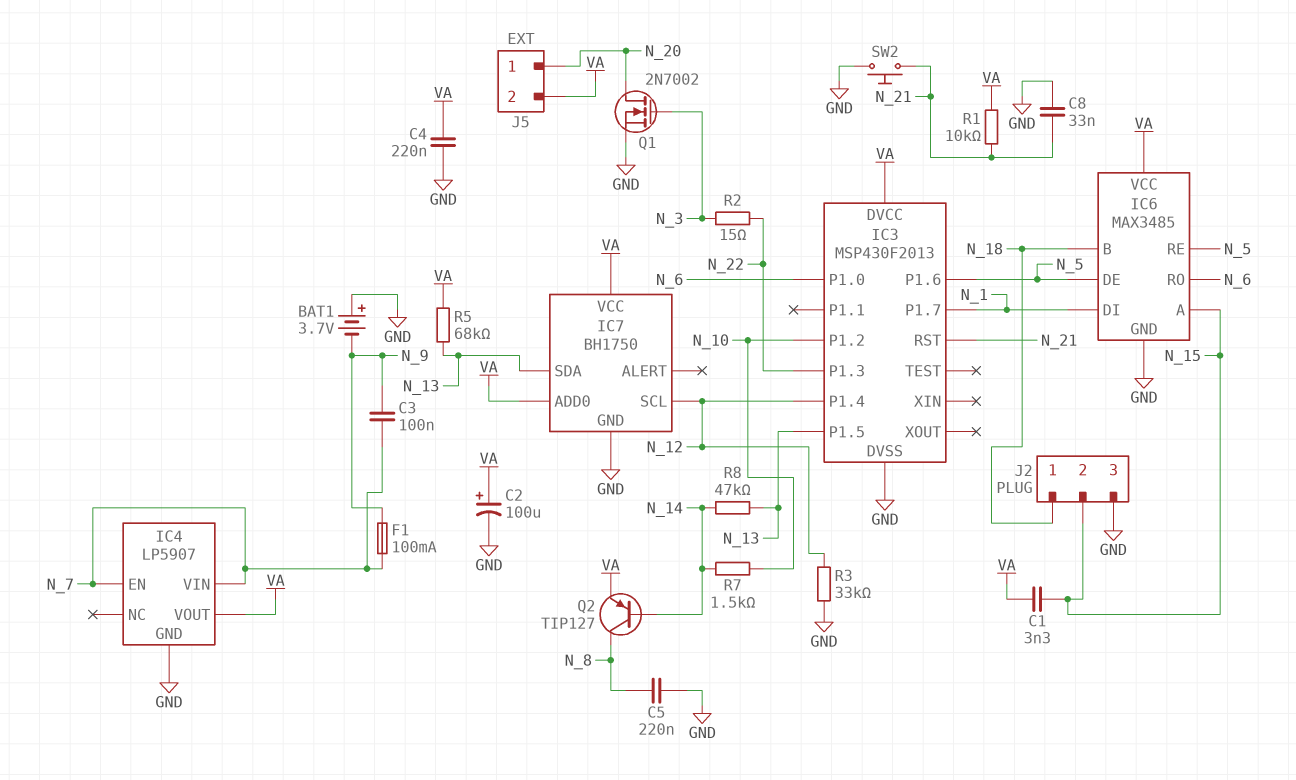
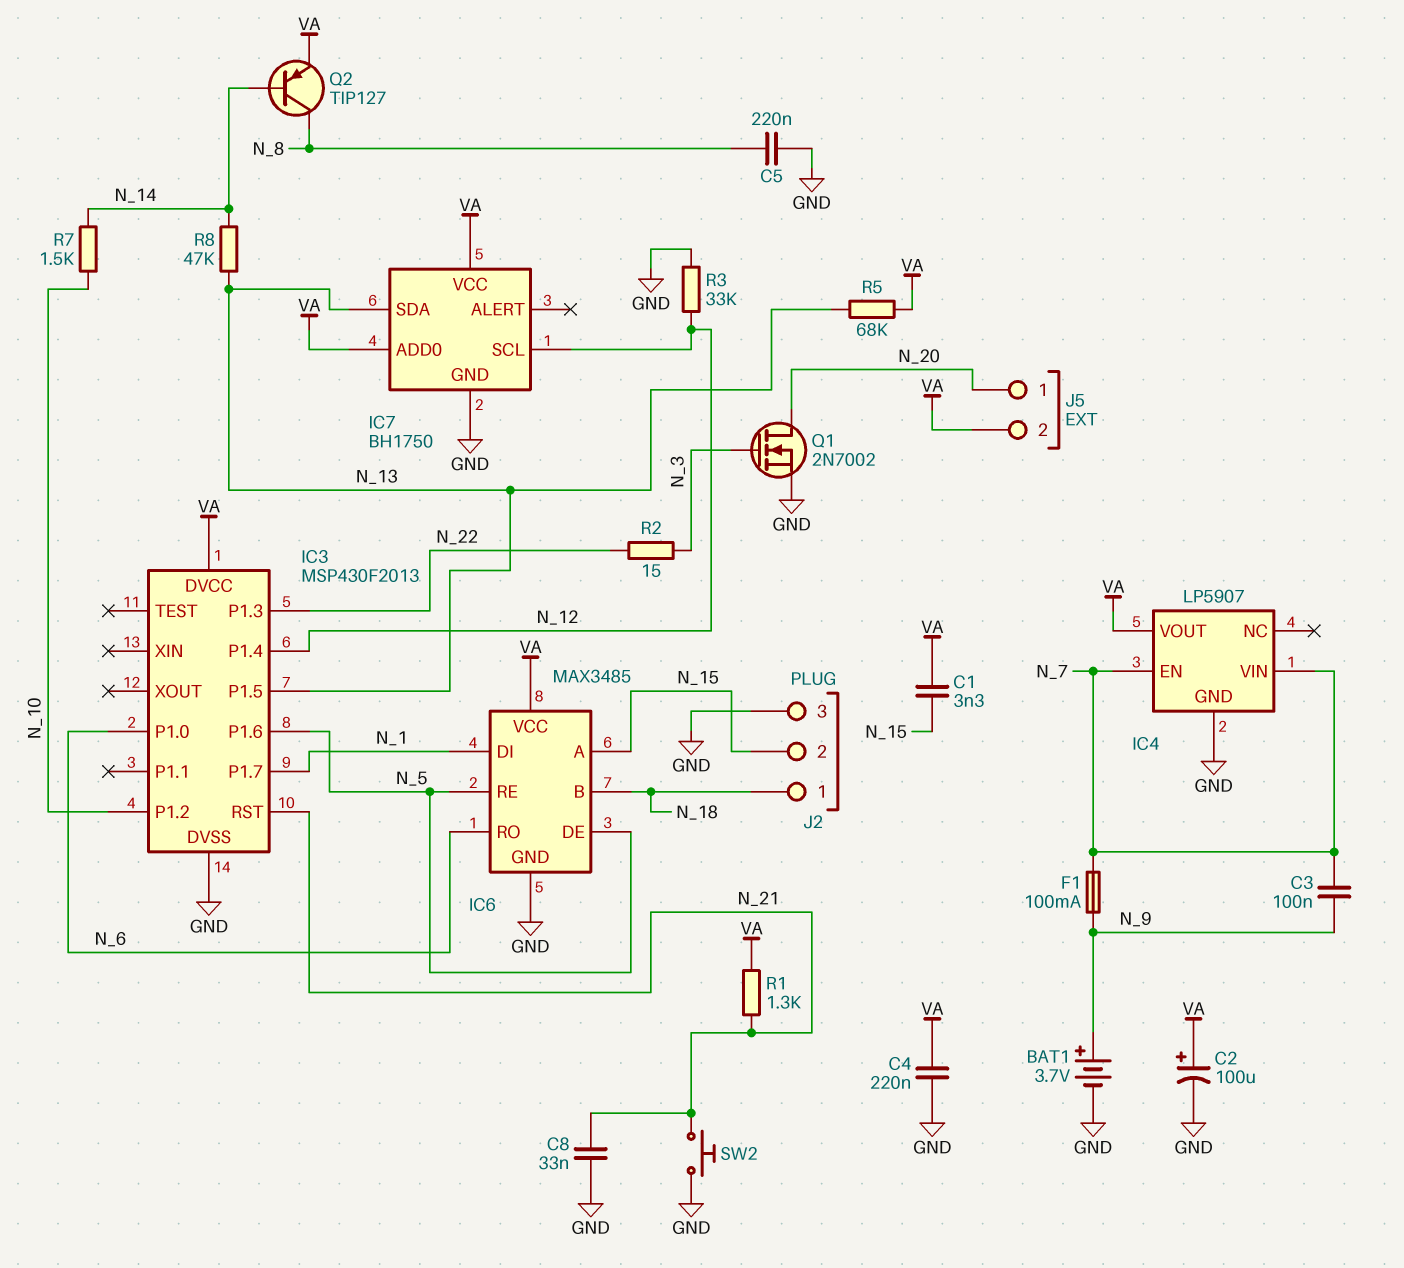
BAT1: 3.7V (plus GND, minus N_9) -> 3.7V (plus N_9, minus GND)
R1: 10k (N_21, VA) -> 1.3k (N_21, VA)

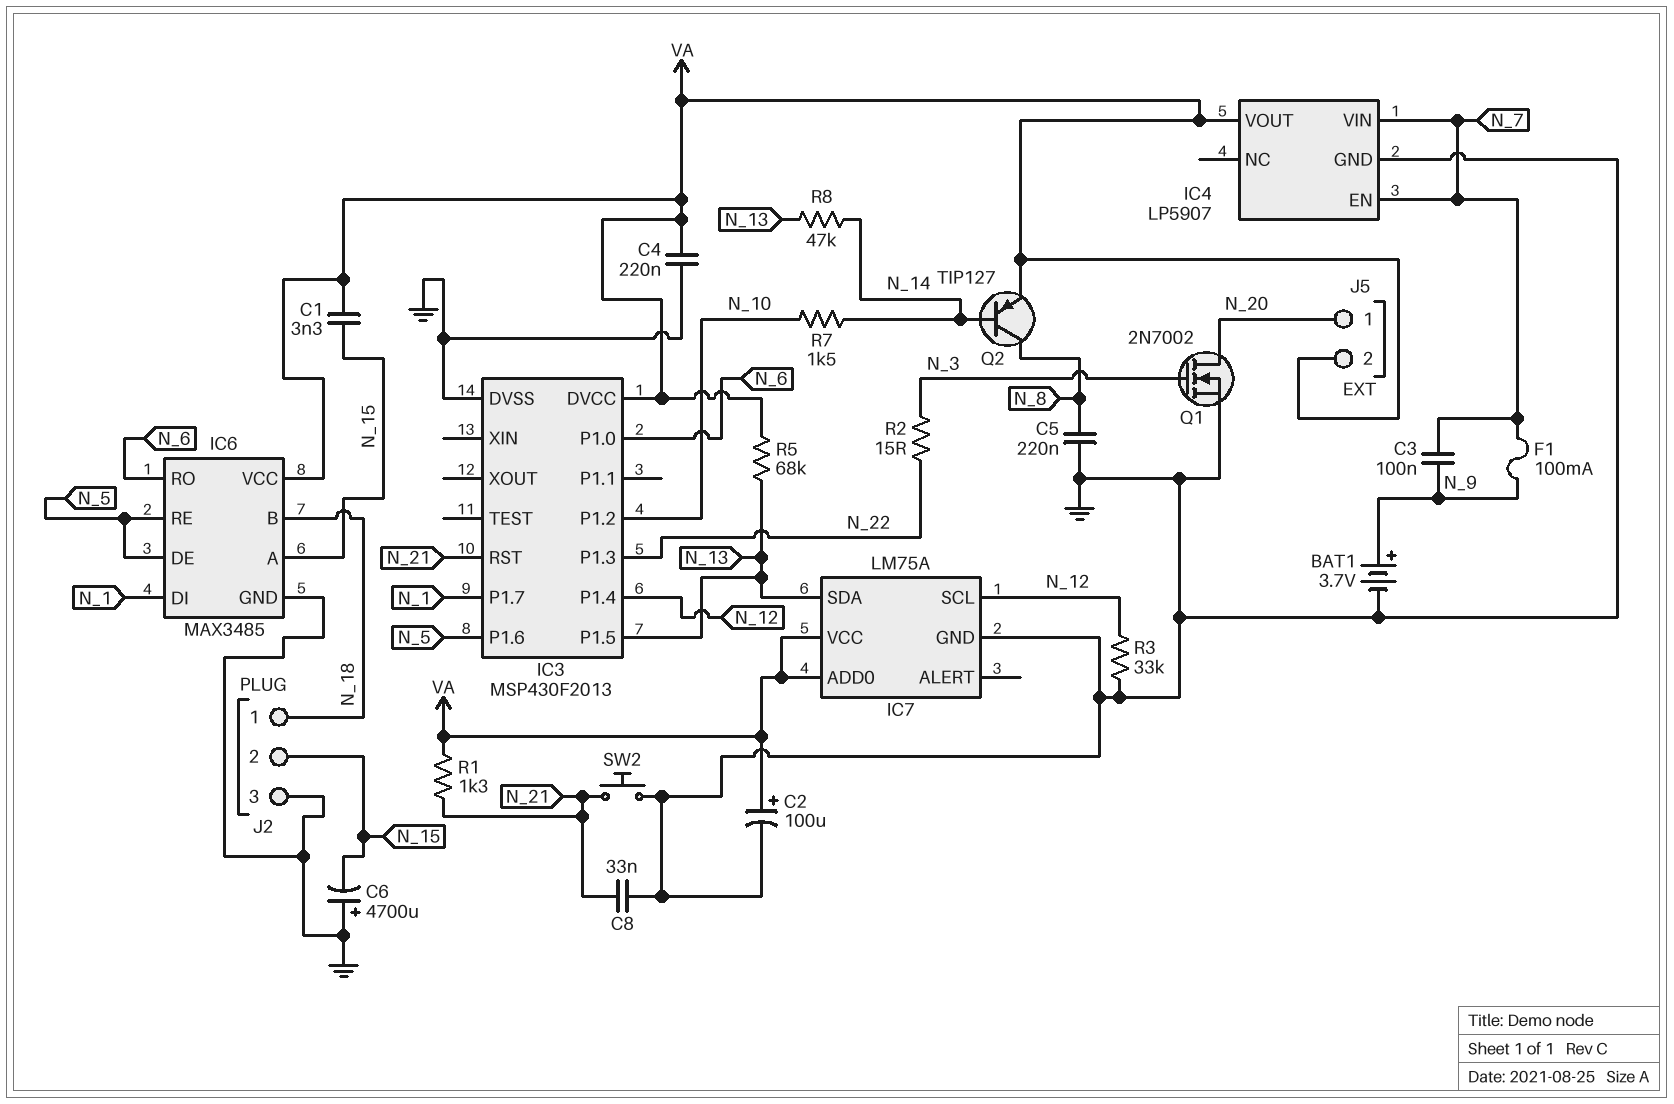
C6: none -> 4700uF (plus GND, minus N_15)
IC7: BH1750 -> LM75A

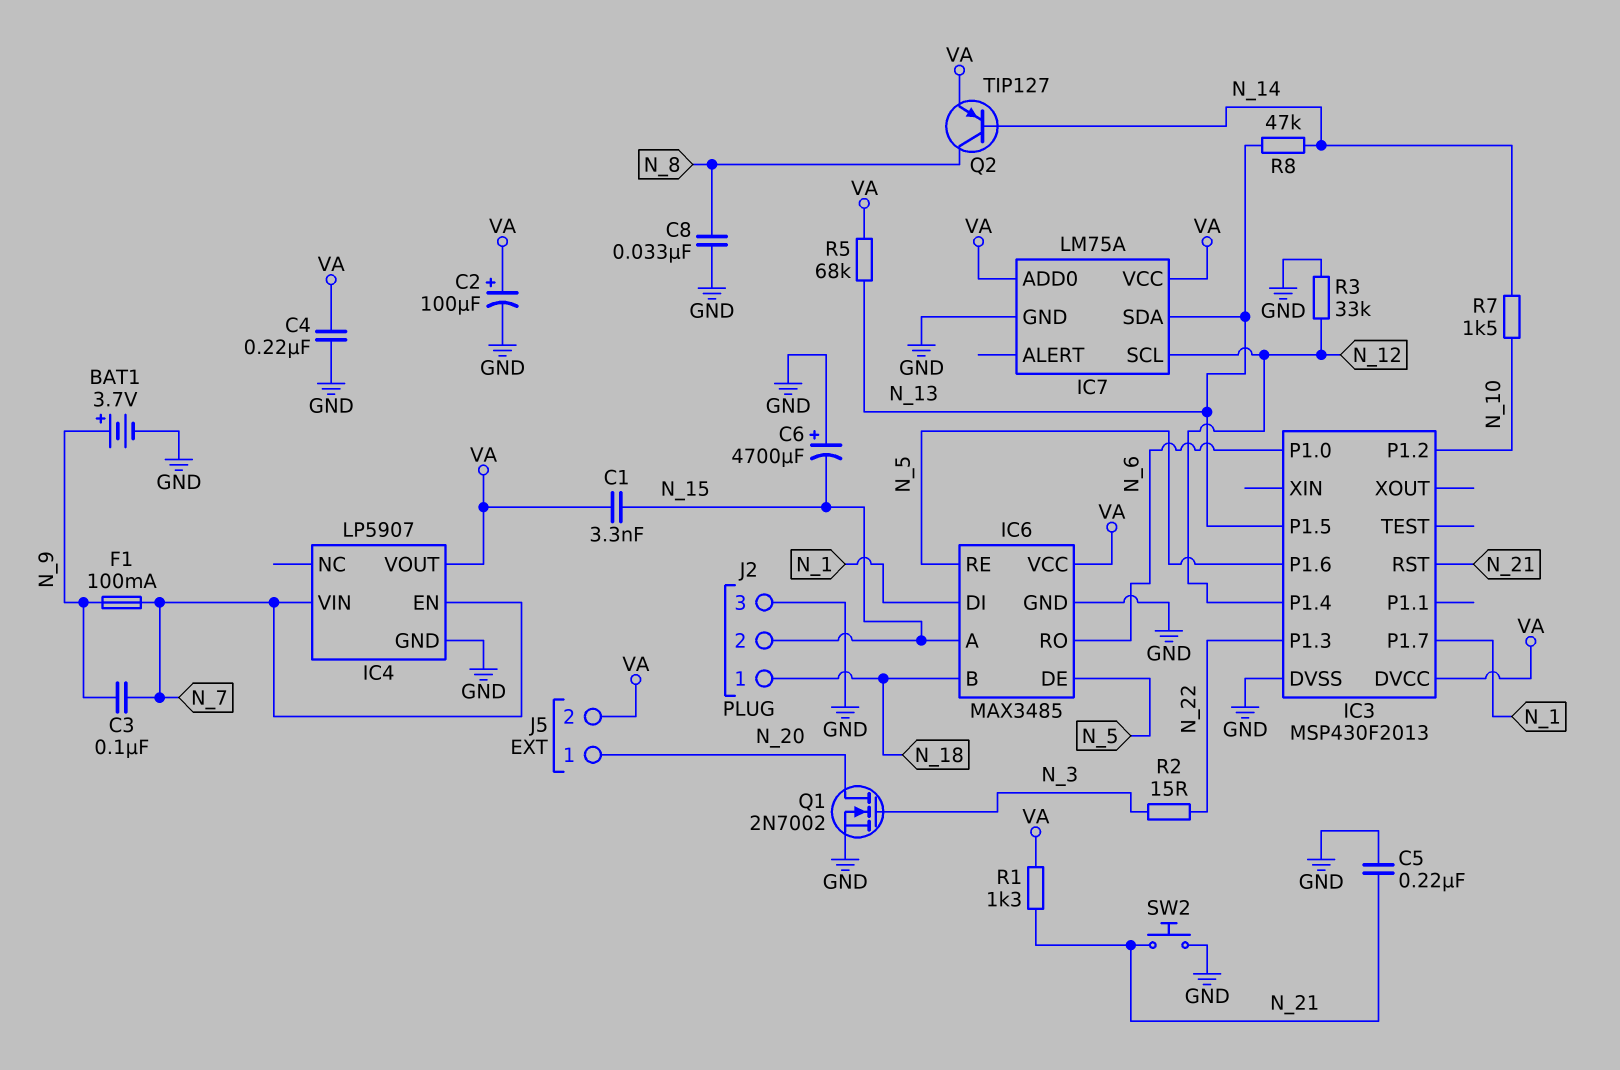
C5: 220nF (GND, N_8) -> 220nF (GND, N_21)
C8: 33nF (GND, N_21) -> 33nF (GND, N_8)

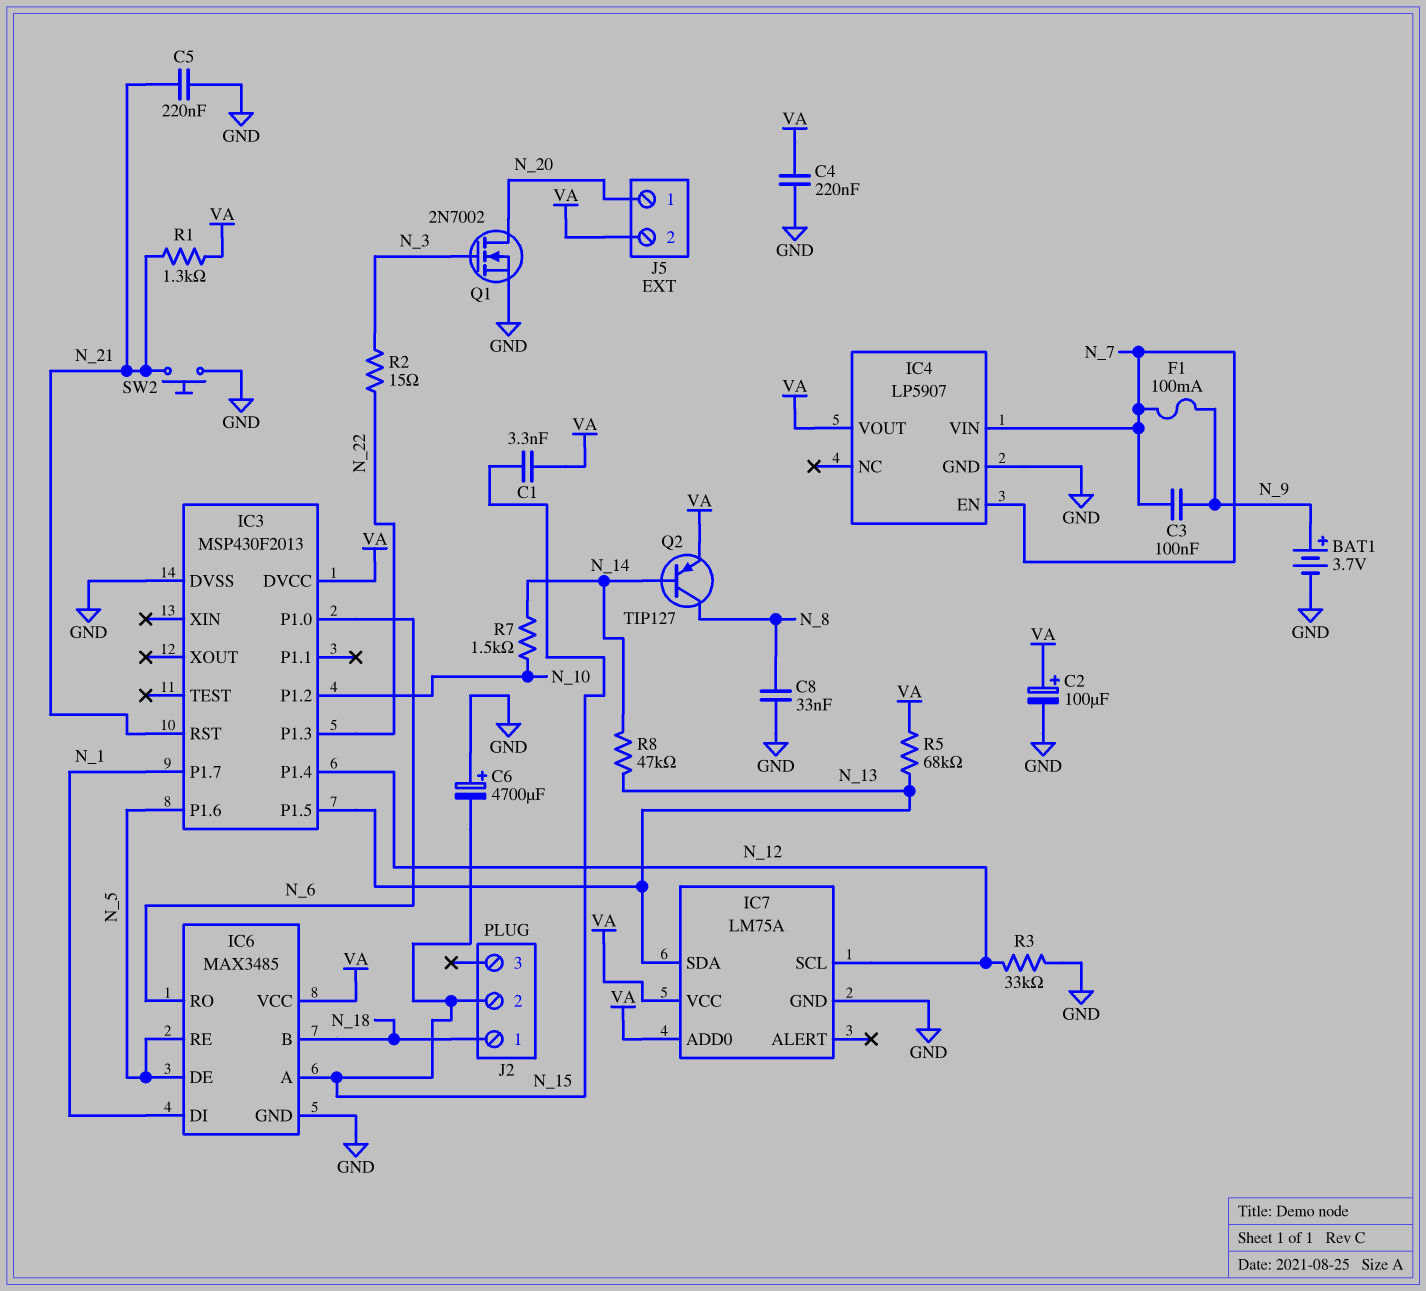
J2 pin 3: GND -> none

